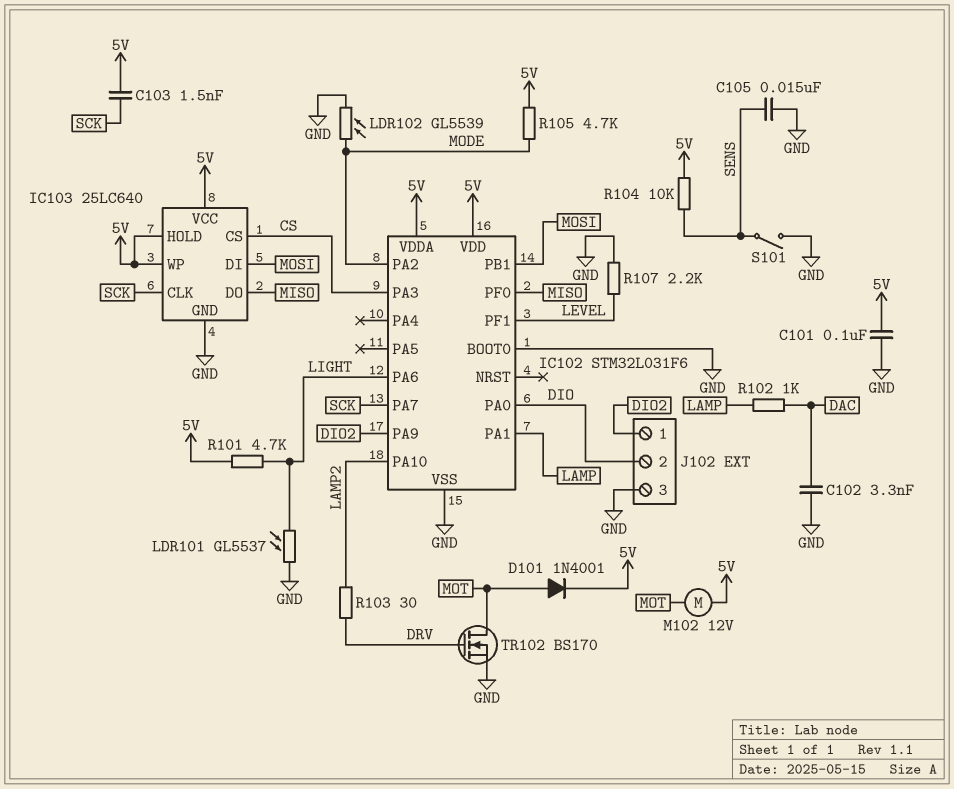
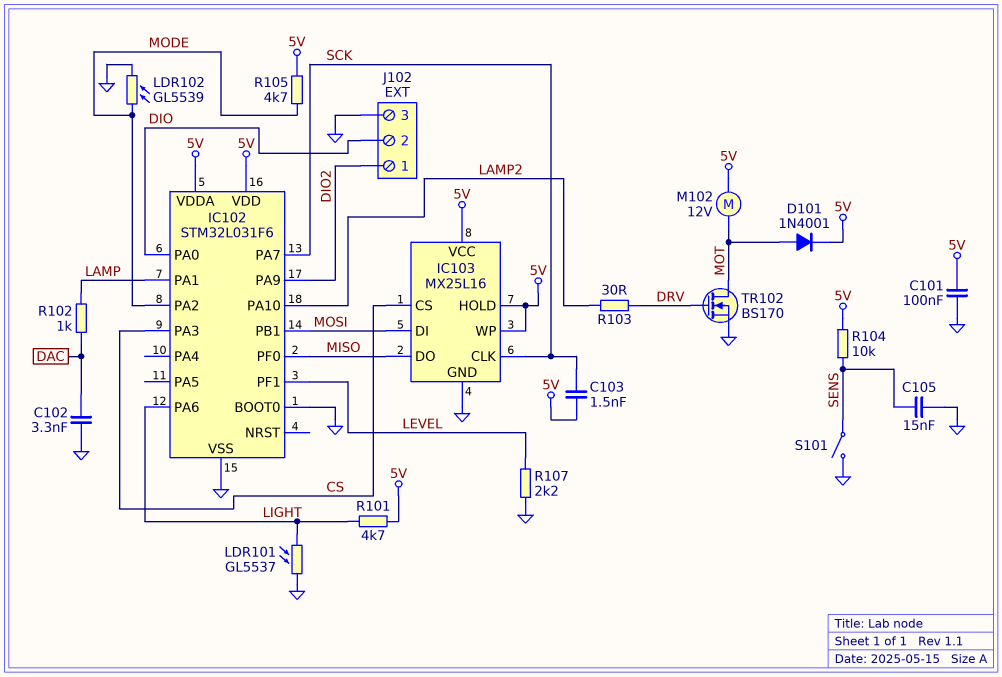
IC103: 25LC640 -> MX25L16

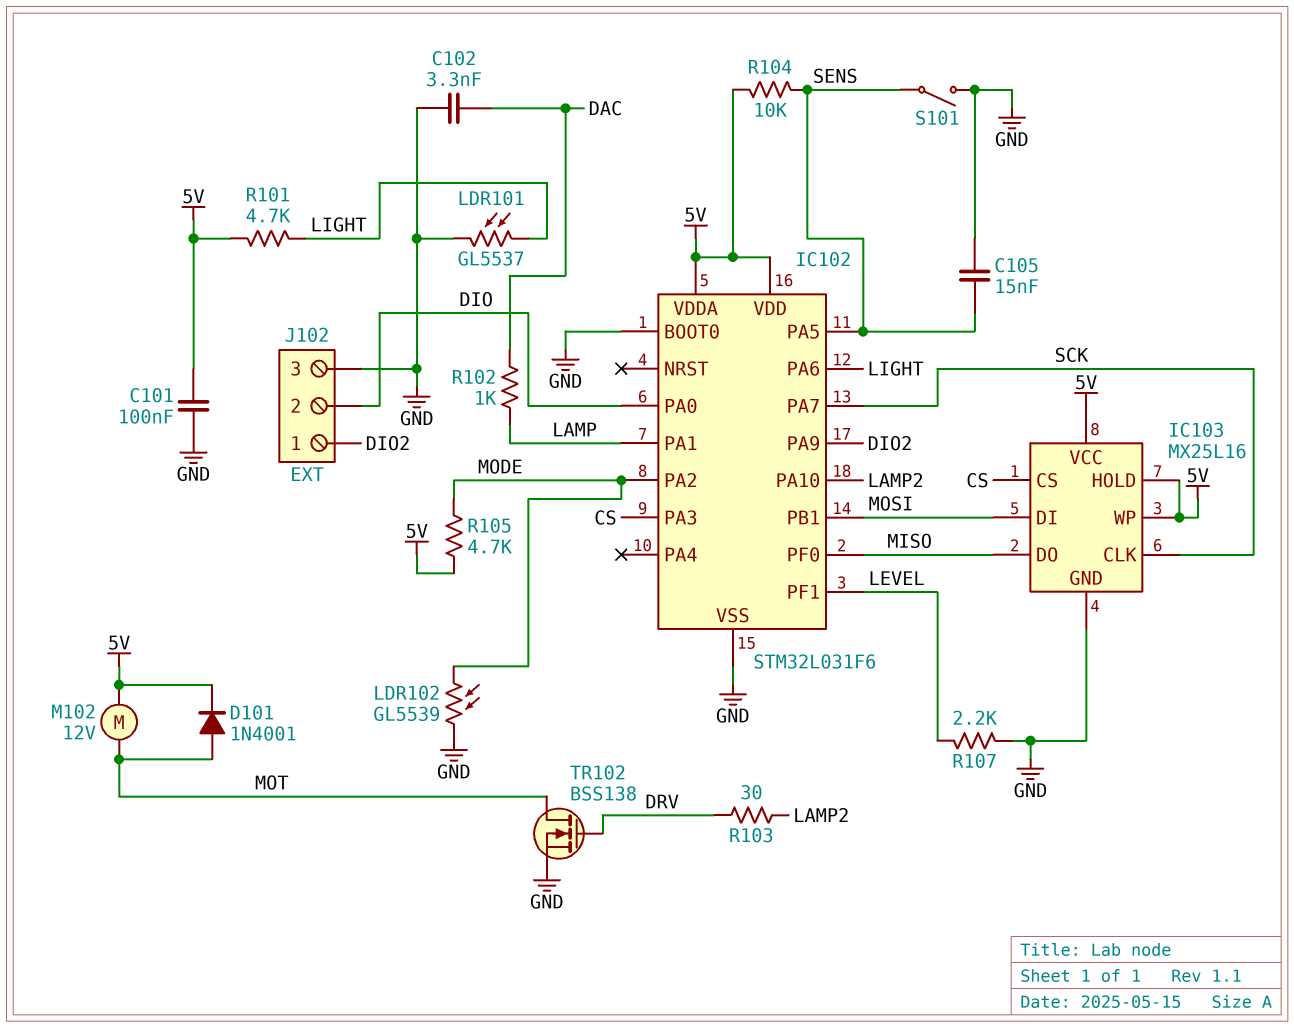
C103: 1.5nF (5V, SCK) -> none
IC102 pin PA5: none -> SENS
TR102: NMOS BS170 (G DRV, D MOT, S GND) -> NMOS BSS138 (G DRV, D MOT, S GND)

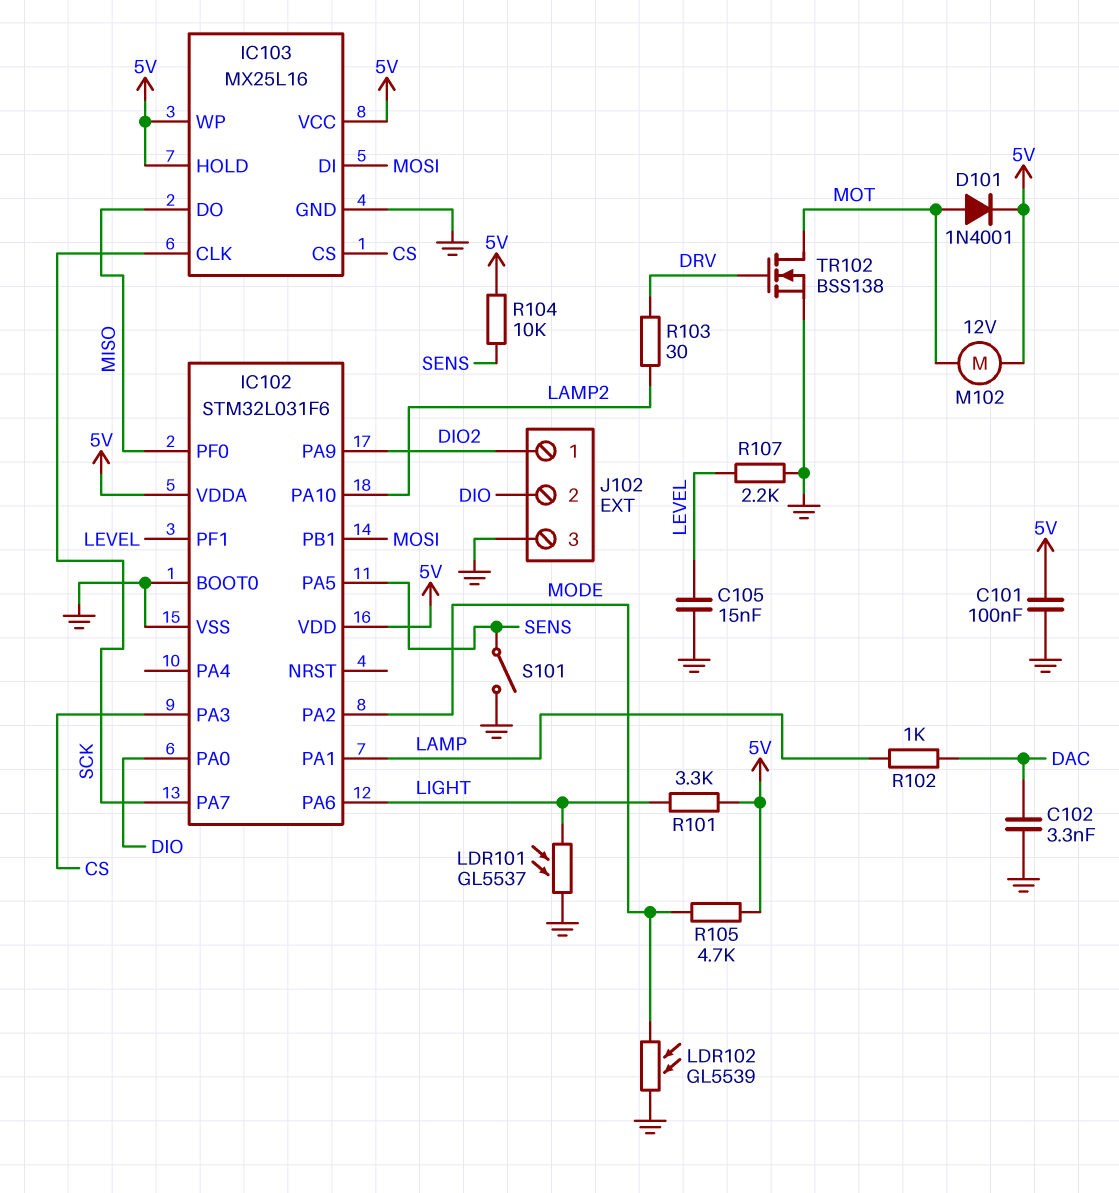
C105: 15nF (GND, SENS) -> 15nF (GND, LEVEL)
R101: 4.7k (5V, LIGHT) -> 3.3k (5V, LIGHT)

